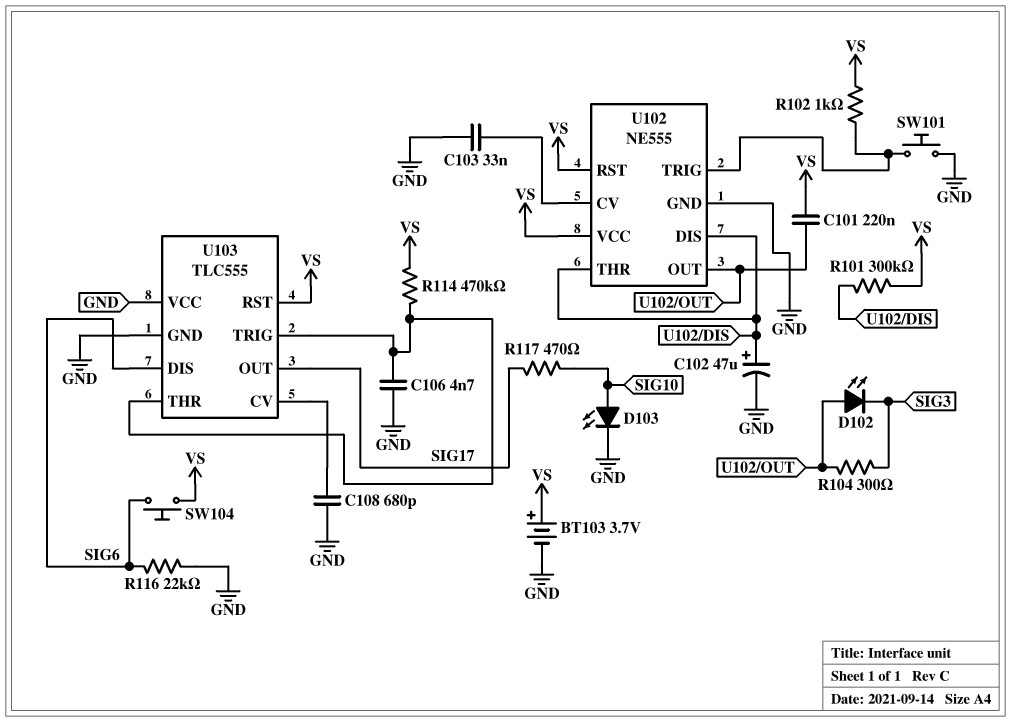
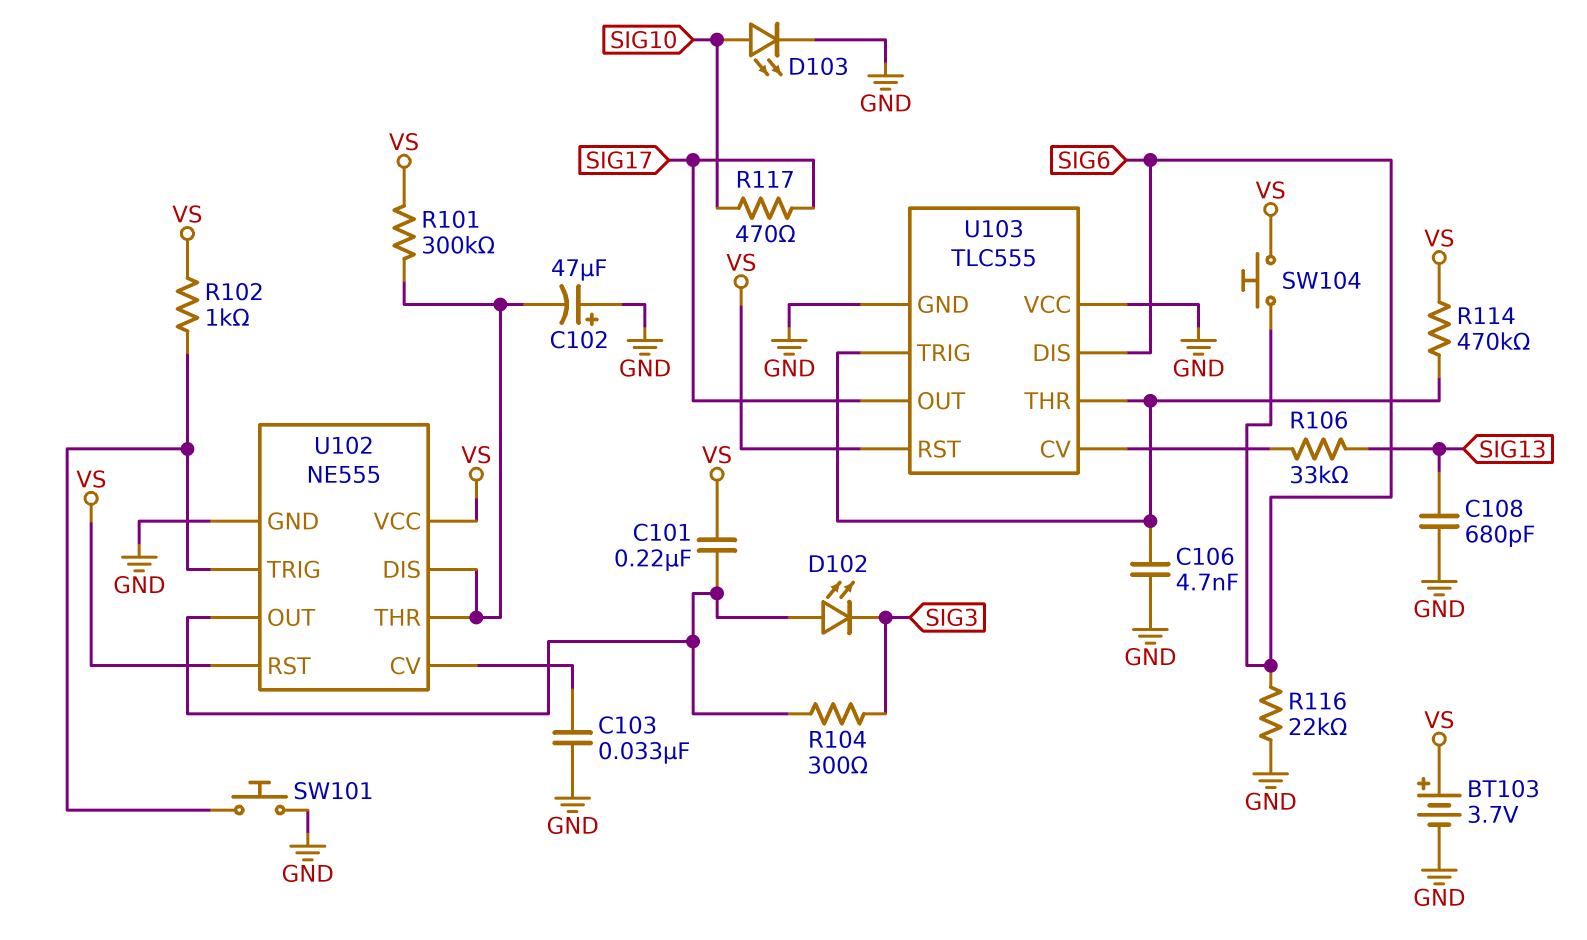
C102: 47uF (plus U102/DIS, minus GND) -> 47uF (plus GND, minus U102/DIS)
C108: 680pF (GND, U103/CV) -> 680pF (GND, SIG13)
R106: none -> 33k (SIG13, U103/CV)

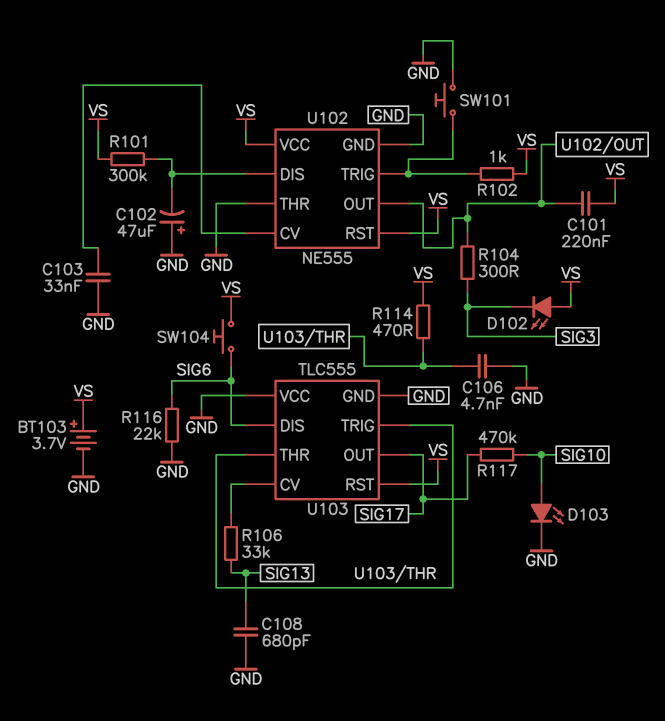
D102: LED (A U102/OUT, K SIG3) -> LED (A VS, K SIG3)
R114: 470k (U103/THR, VS) -> 470 (U103/THR, VS)
R117: 470 (SIG10, SIG17) -> 470k (SIG10, SIG17)
U102 pin THR: U102/DIS -> GND

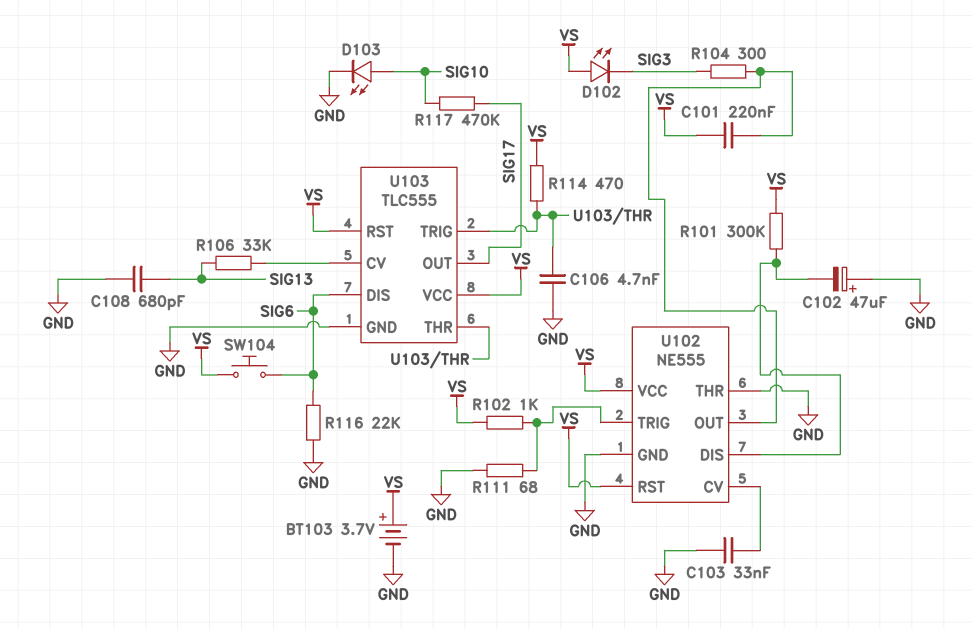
R111: none -> 68 (GND, U102/TRIG)
SW101: button (GND, U102/TRIG) -> none
U103 pin VCC: GND -> VS

